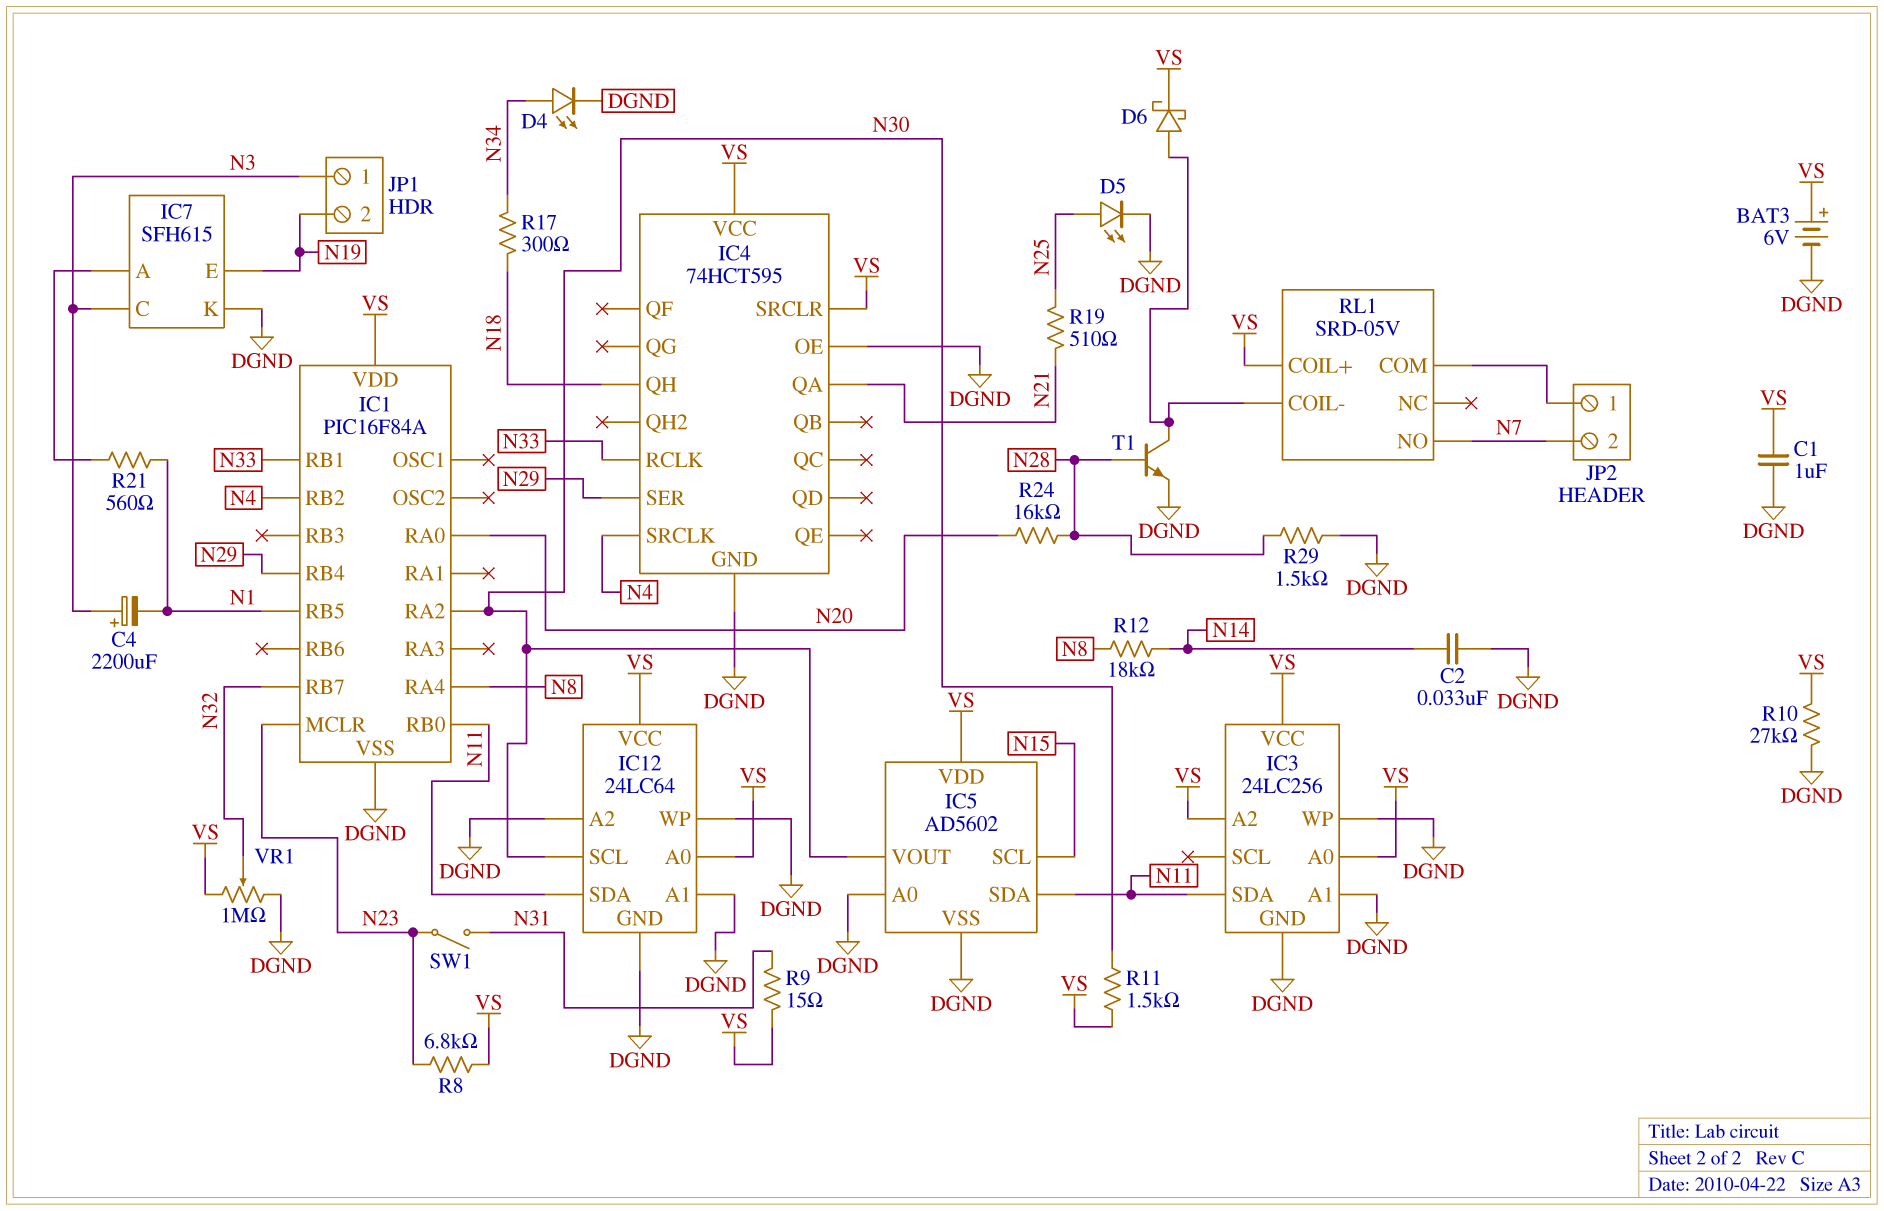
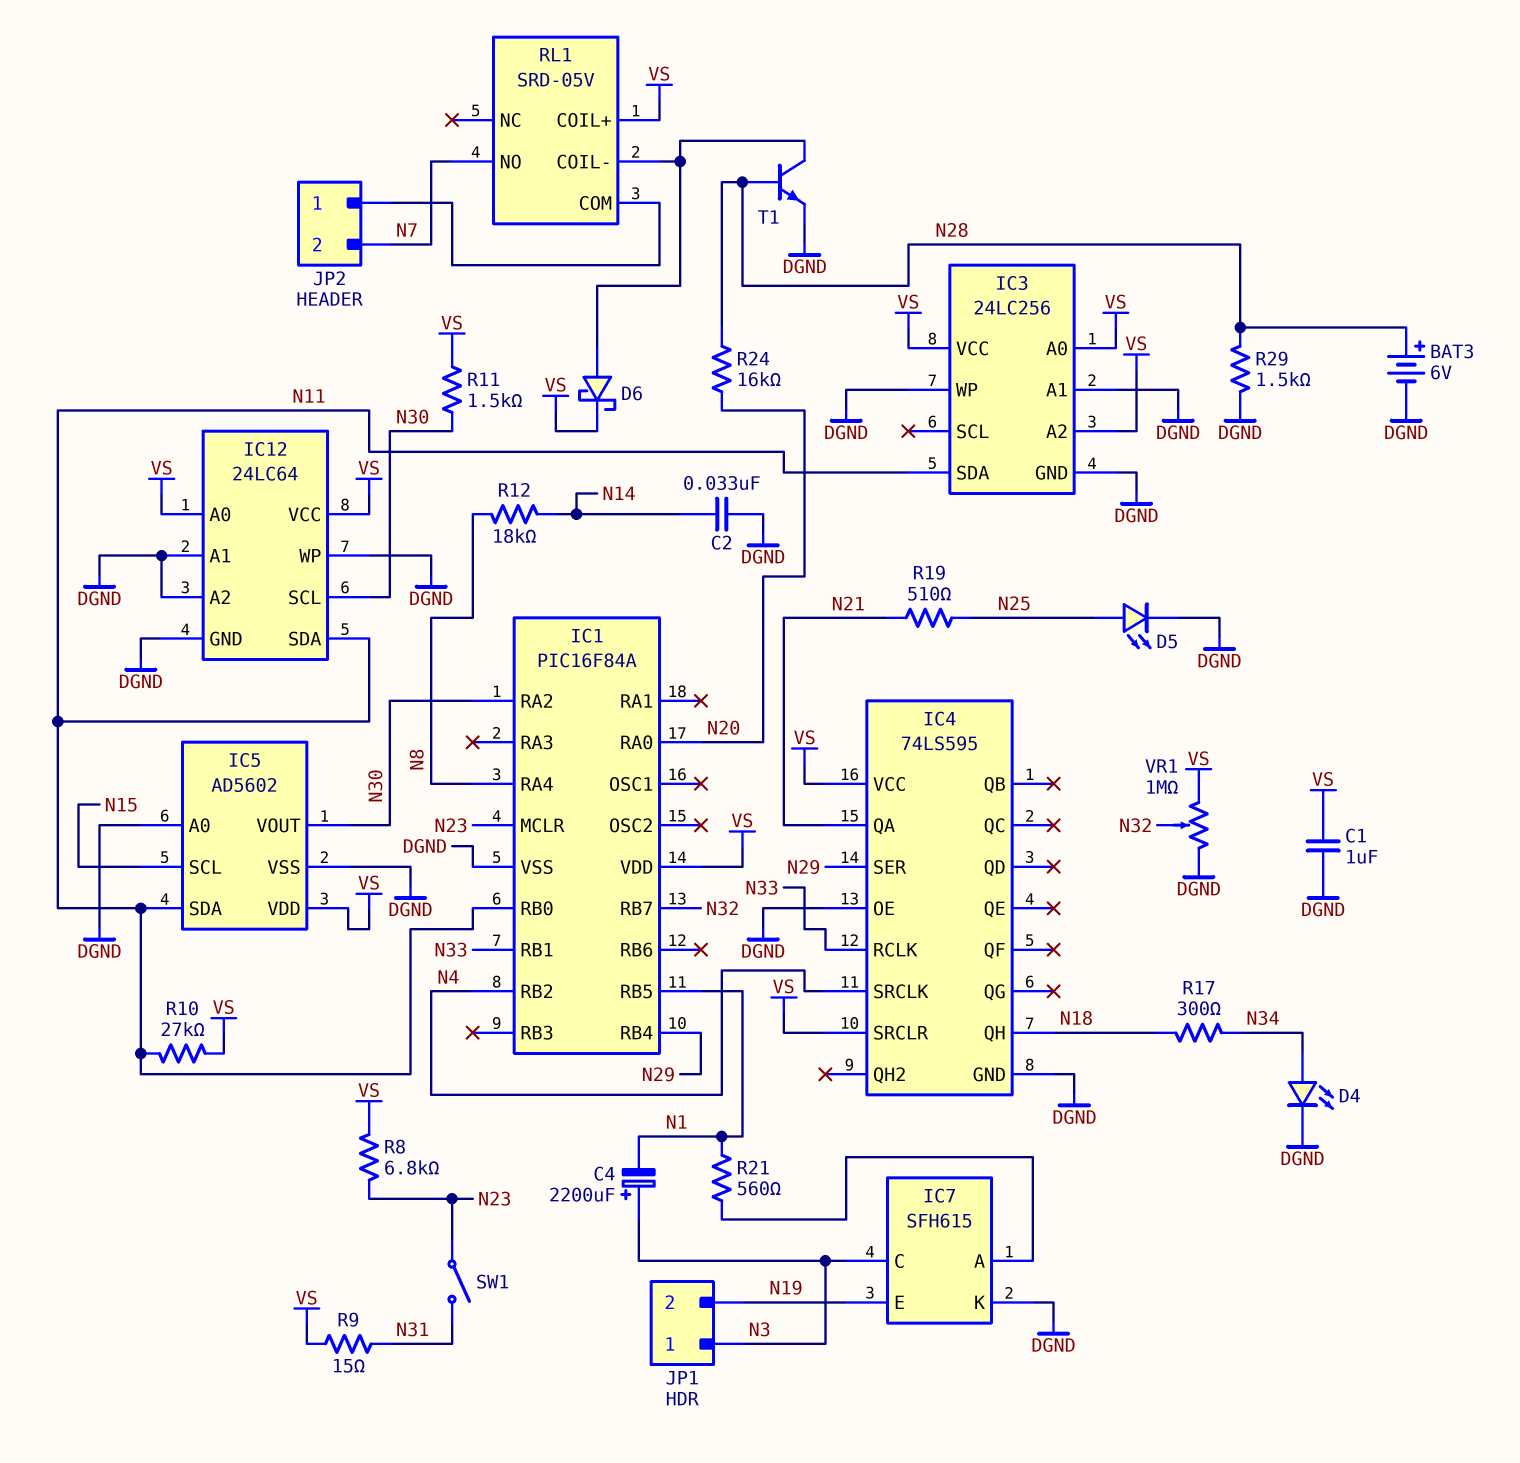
BAT3: 6V (plus VS, minus DGND) -> 6V (plus N28, minus DGND)
IC4: 74HCT595 -> 74LS595
R10: 27k (DGND, VS) -> 27k (N11, VS)

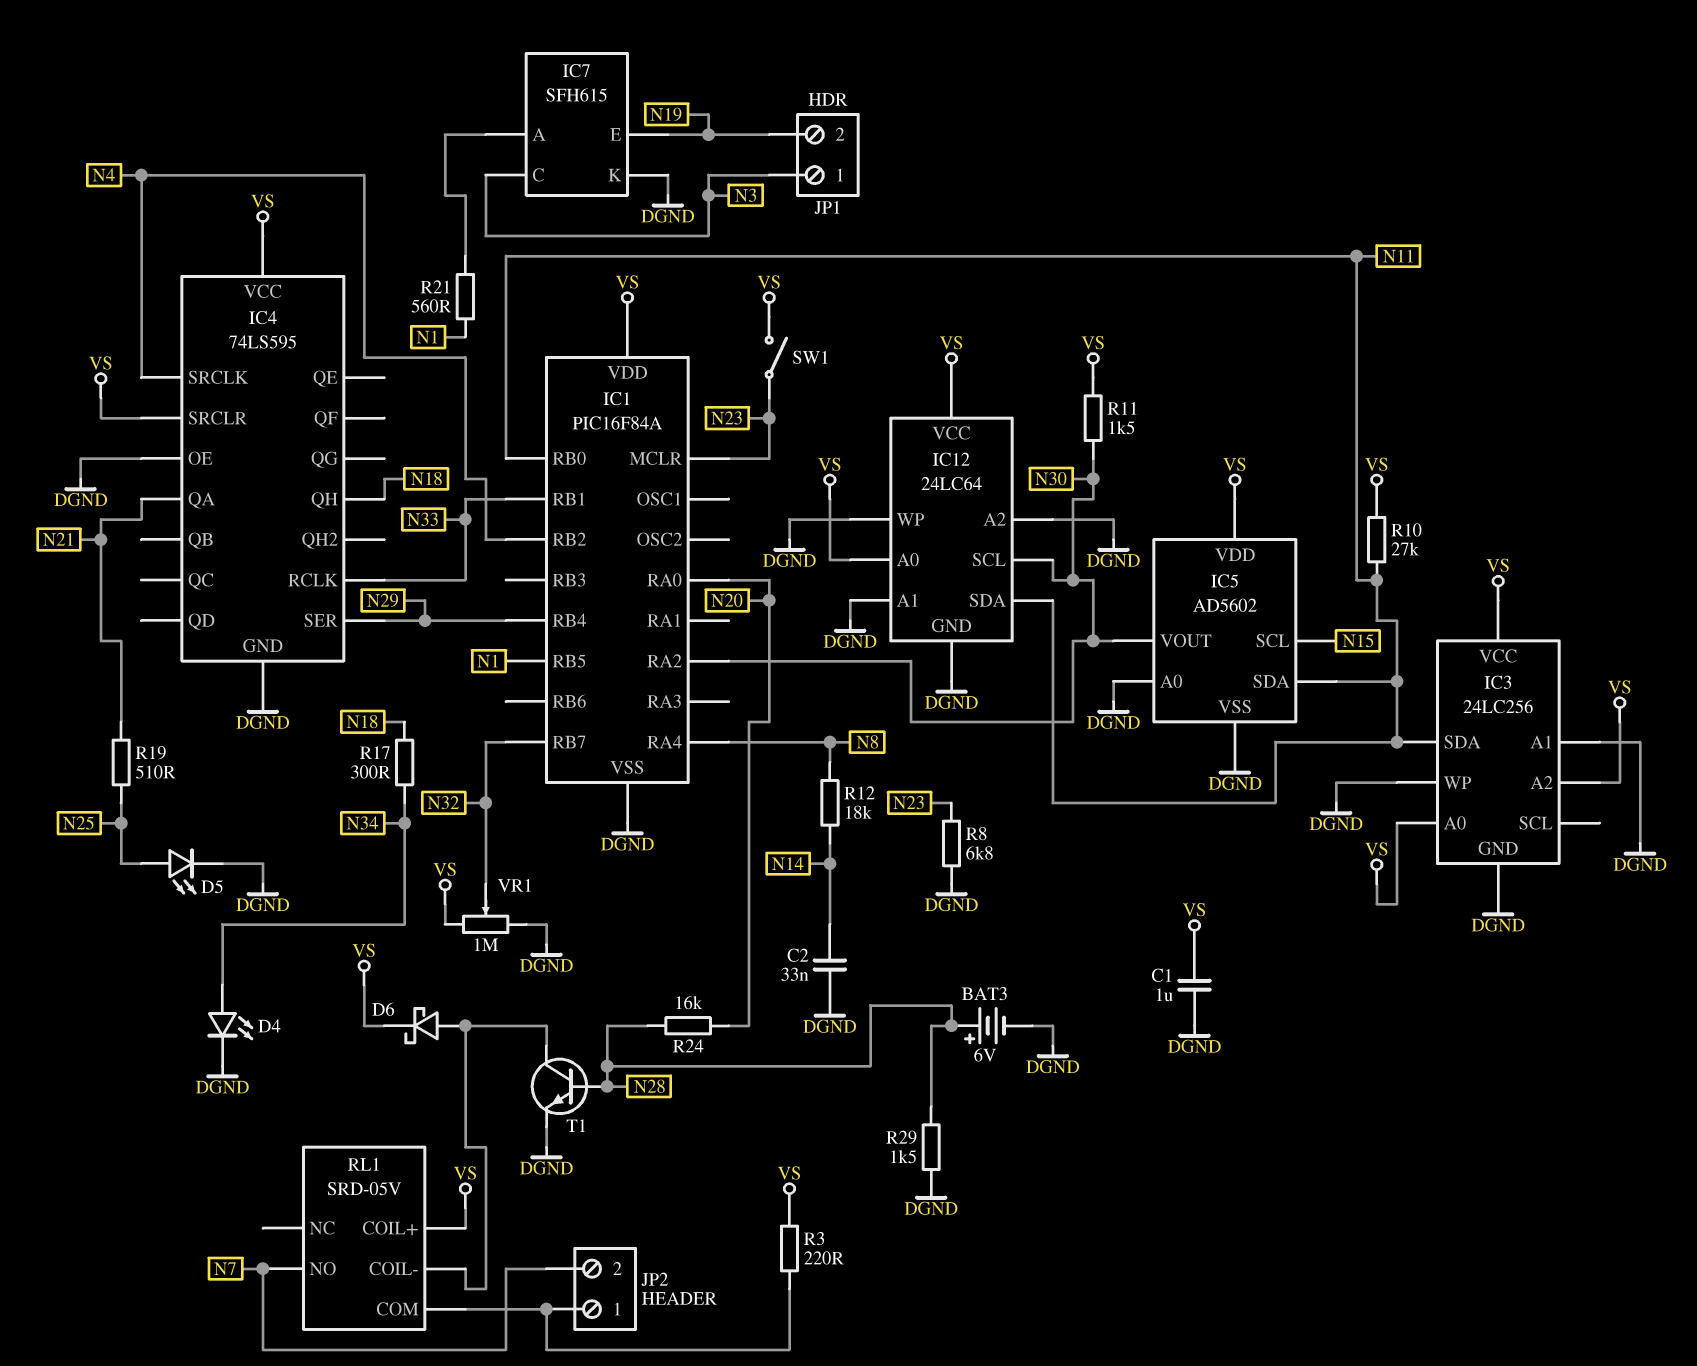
C4: 2200uF (plus N3, minus N1) -> none
R3: none -> 220 (JP2/1, VS)
R8: 6.8k (N23, VS) -> 6.8k (DGND, N23)
R9: 15 (N31, VS) -> none
SW1: switch (N23, N31) -> switch (N23, VS)

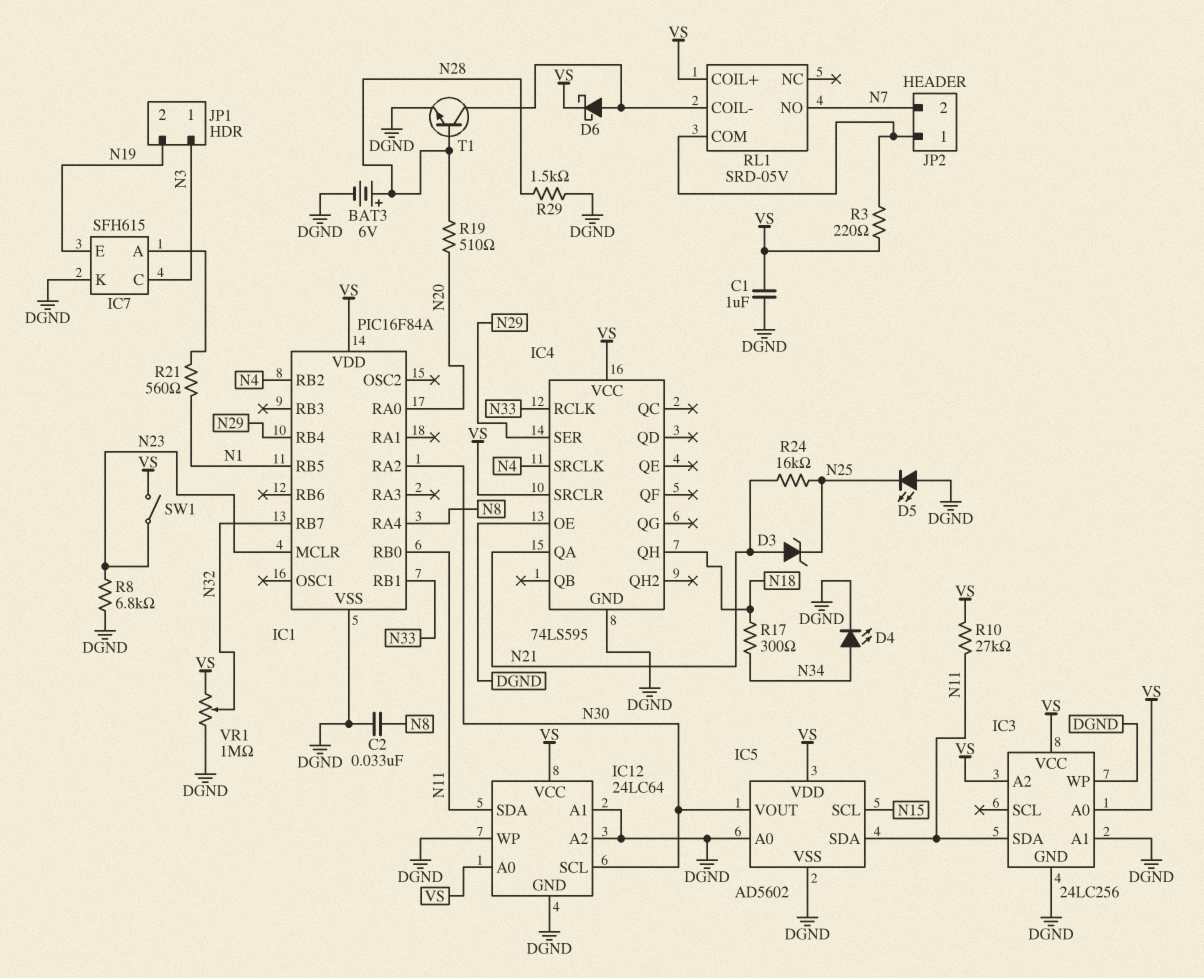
C2: 33nF (DGND, N14) -> 33nF (DGND, N8)
D3: none -> zener (A N21, K N25)
D5: LED (A N25, K DGND) -> LED (A DGND, K N25)
R11: 1.5k (N30, VS) -> none
R12: 18k (N8, N14) -> none
R19: 510 (N21, N25) -> 510 (N20, N28)
R24: 16k (N20, N28) -> 16k (N21, N25)

